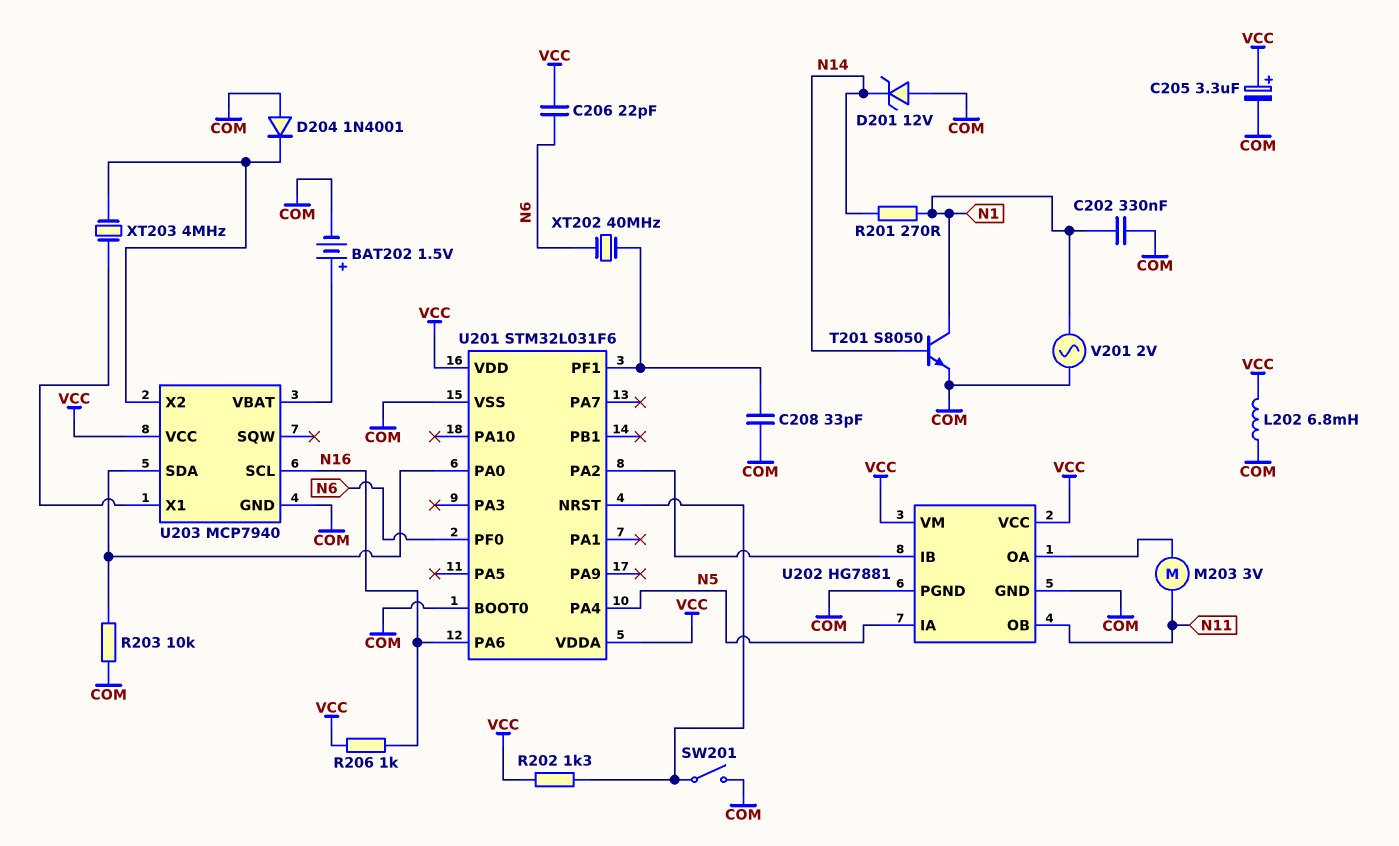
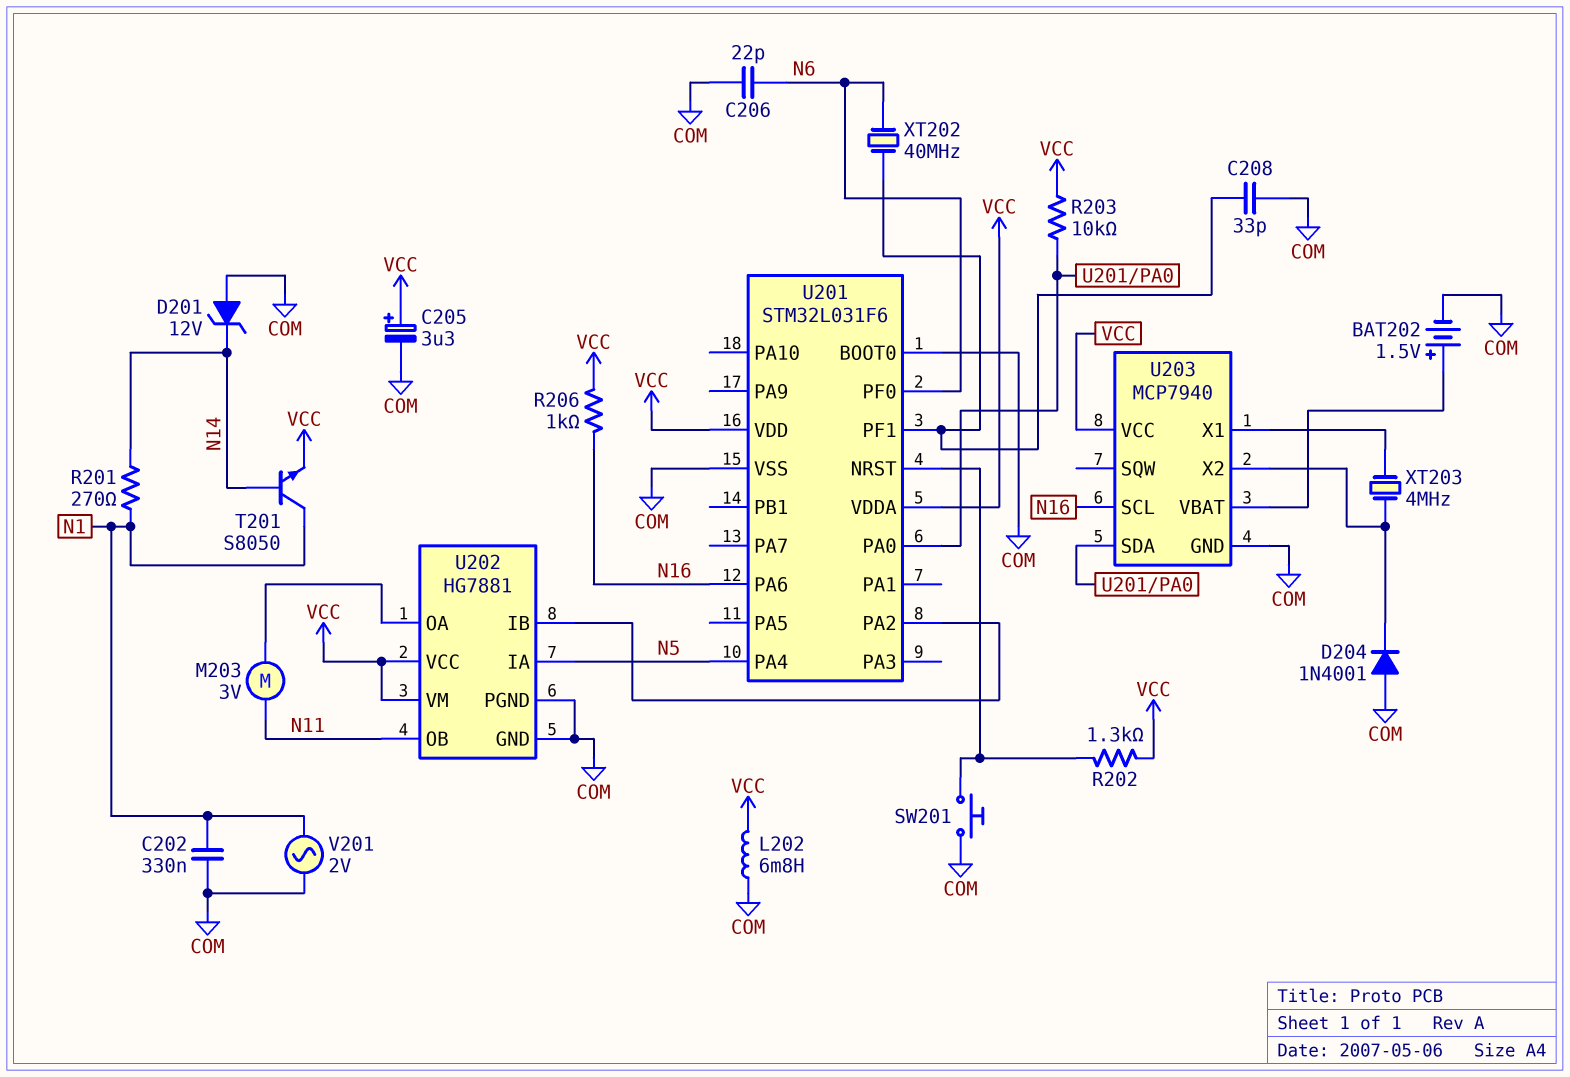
C206: 22pF (N6, VCC) -> 22pF (COM, N6)
R203: 10k (COM, U201/PA0) -> 10k (U201/PA0, VCC)
SW201: switch (COM, U201/NRST) -> button (COM, U201/NRST)
T201: NPN S8050 (B N14, C N1, E COM) -> NPN S8050 (B N14, C N1, E VCC)

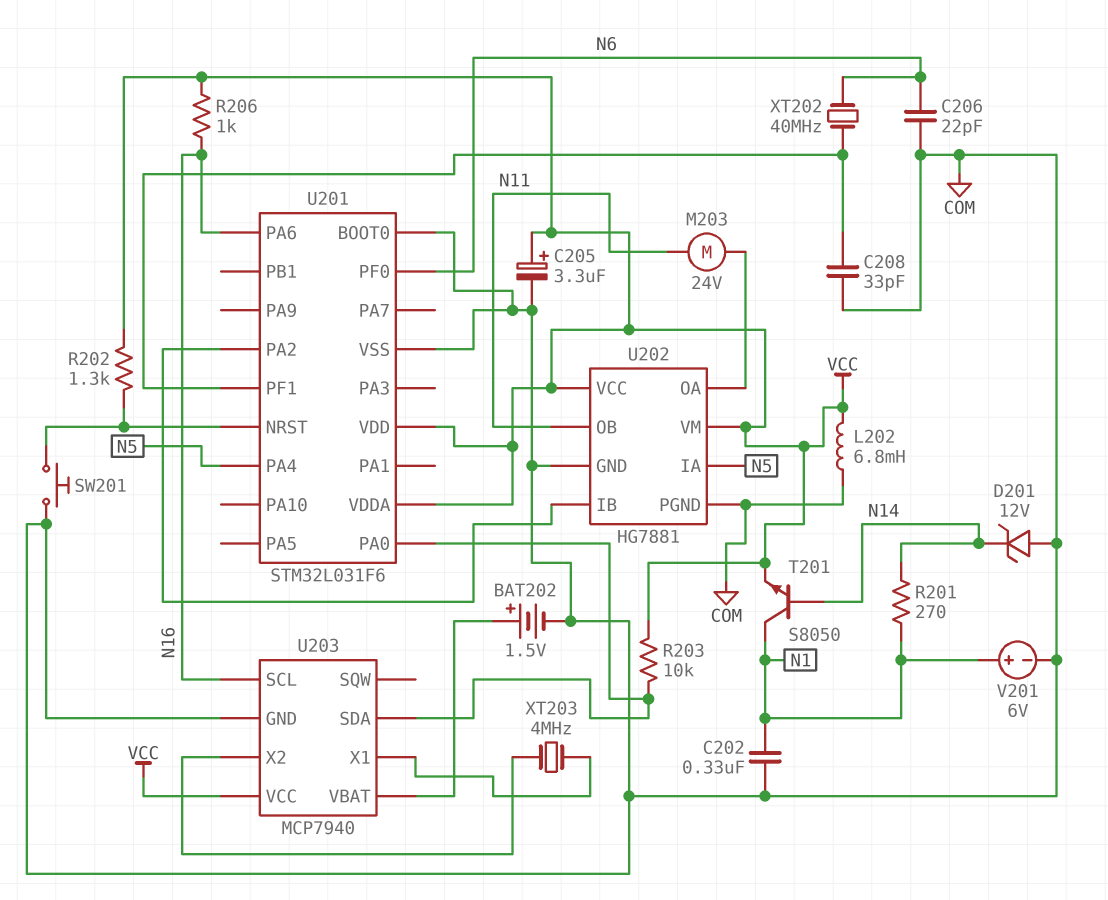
D204: diode 1N4001 (A COM, K U203/X2) -> none
M203: motor 3V (N11, U202/OA) -> motor 24V (N11, U202/OA)
V201: AC 2V (COM, N1) -> 6V (plus N1, minus COM)

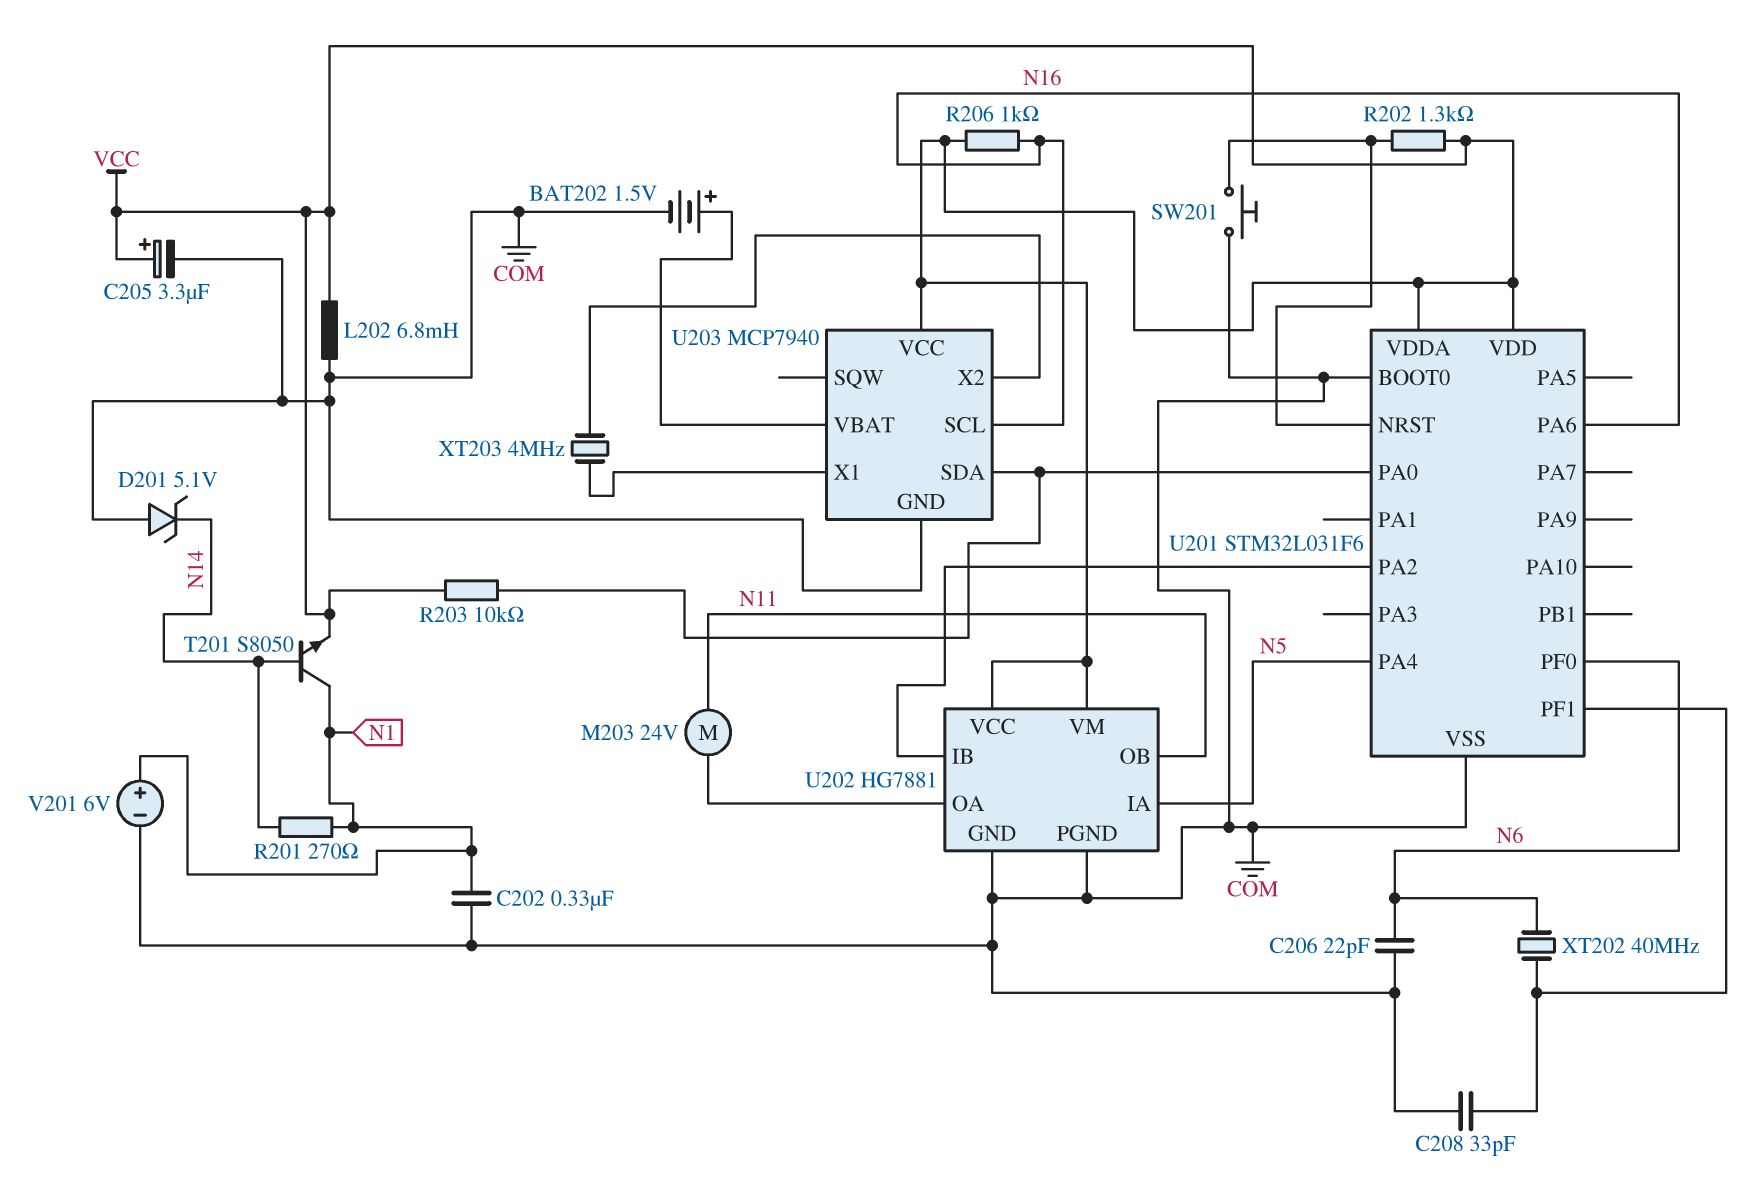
D201: zener 12V (A COM, K N14) -> zener 5.1V (A COM, K N14)

